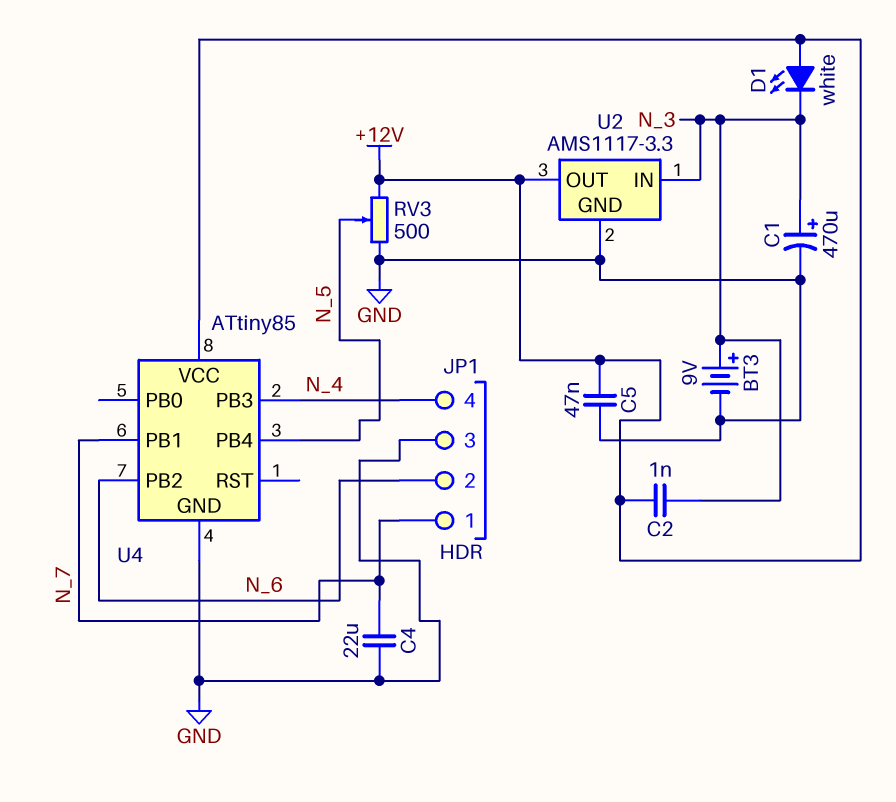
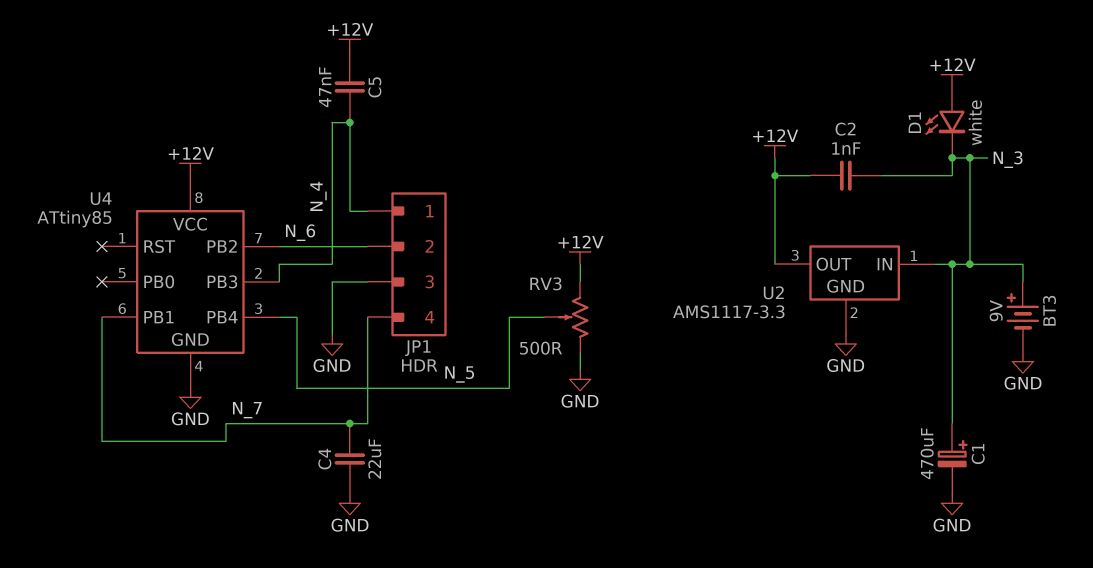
C5: 47nF (+12V, GND) -> 47nF (+12V, N_4)
JP1 pin 1: N_7 -> N_4
JP1 pin 4: N_4 -> N_7

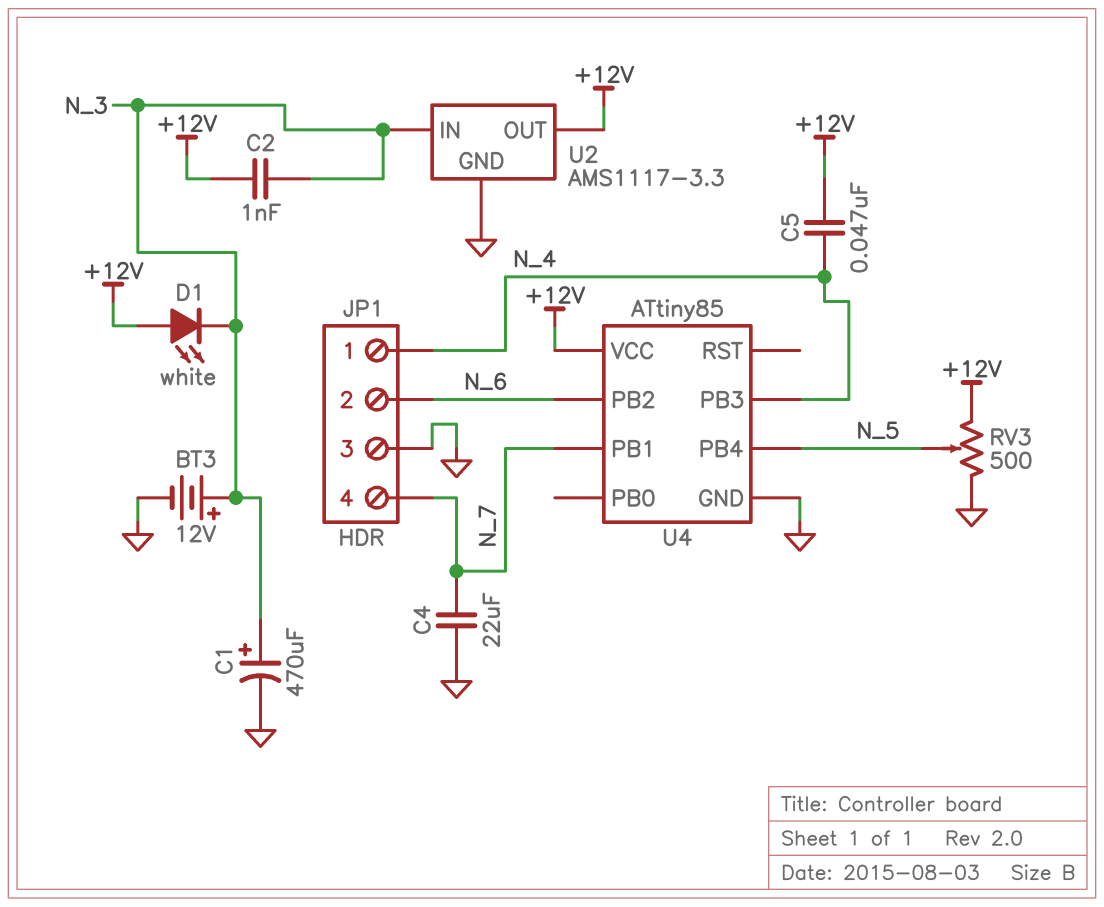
BT3: 9V (plus N_3, minus GND) -> 12V (plus N_3, minus GND)

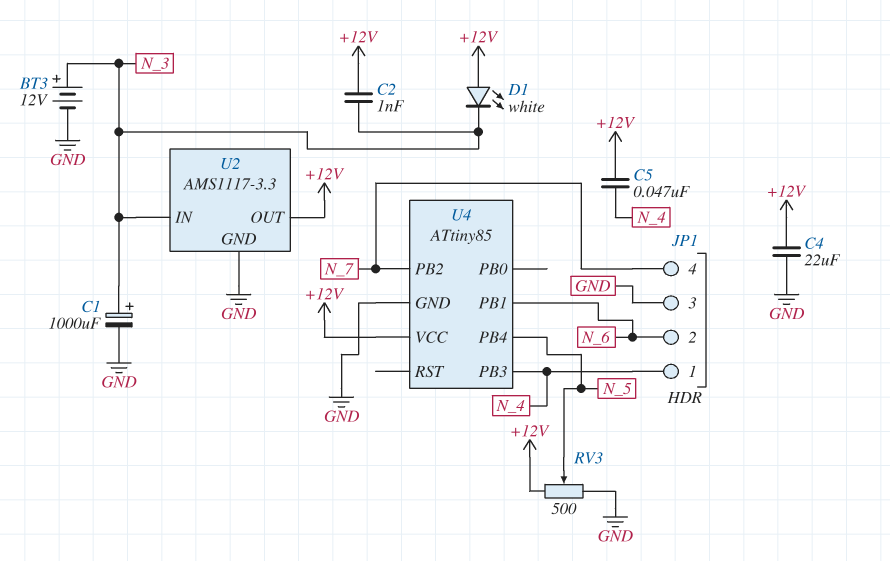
C1: 470uF (plus N_3, minus GND) -> 1000uF (plus N_3, minus GND)
C4: 22uF (GND, N_7) -> 22uF (+12V, GND)
U4 pin PB1: N_7 -> N_6
U4 pin PB2: N_6 -> N_7

